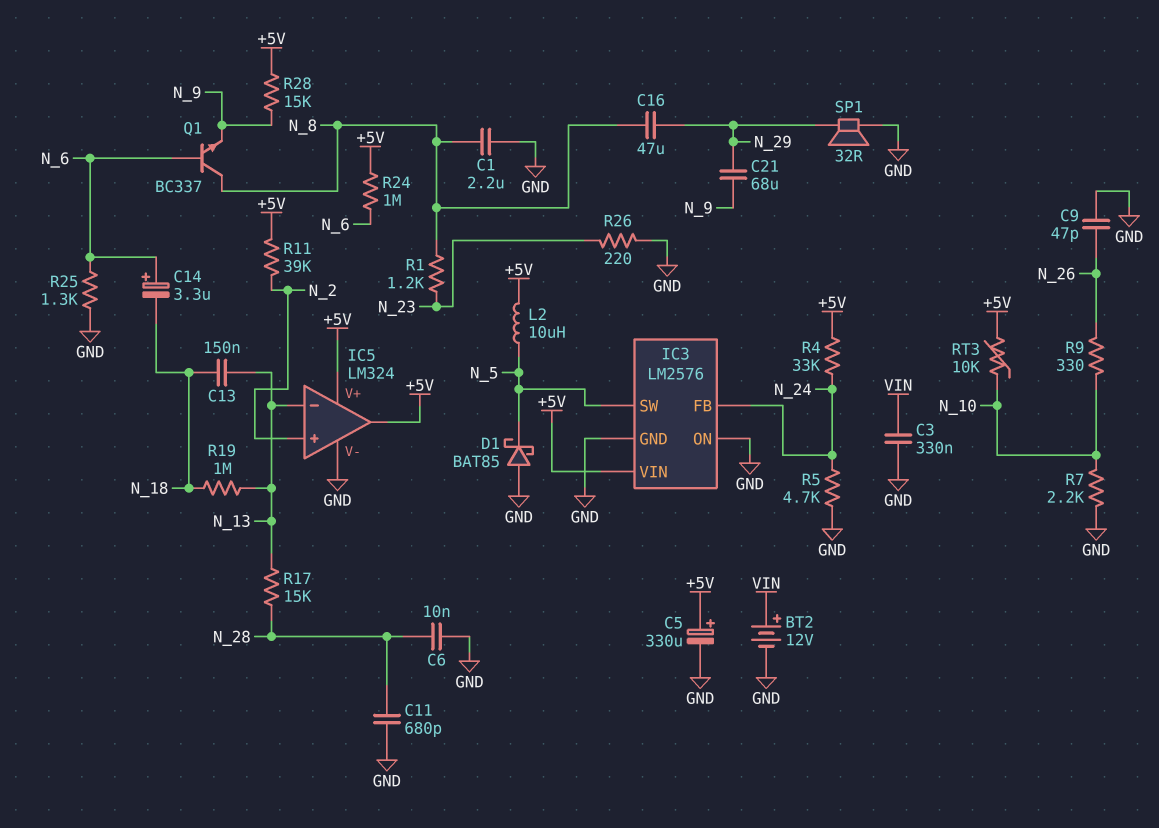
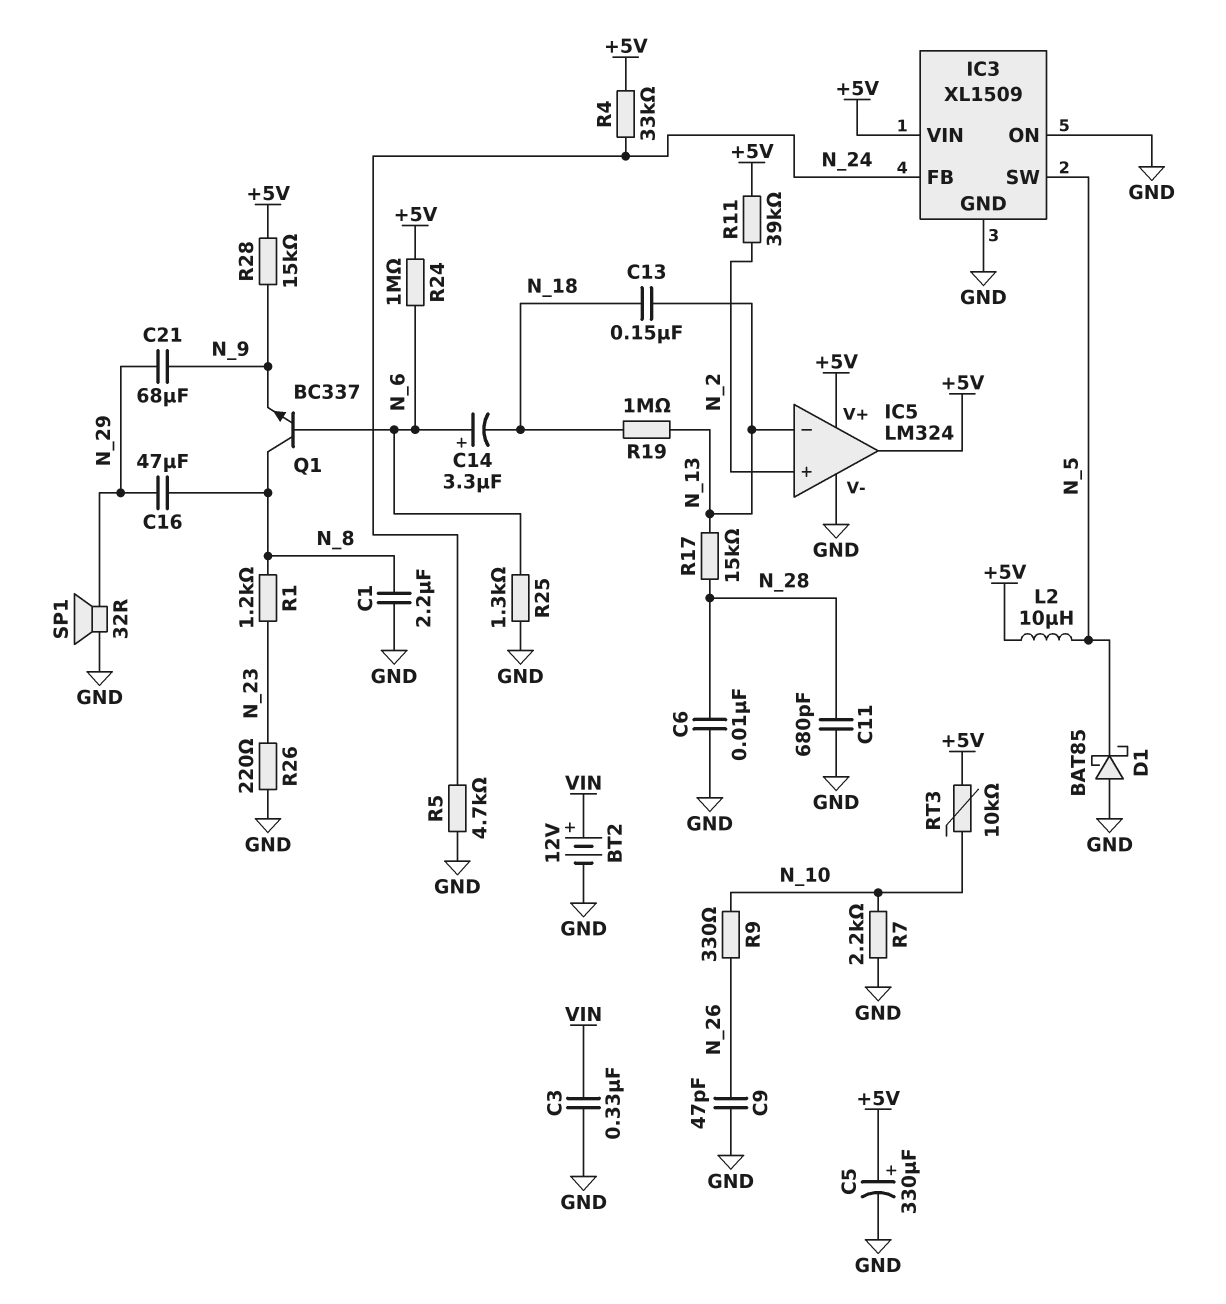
IC3: LM2576 -> XL1509

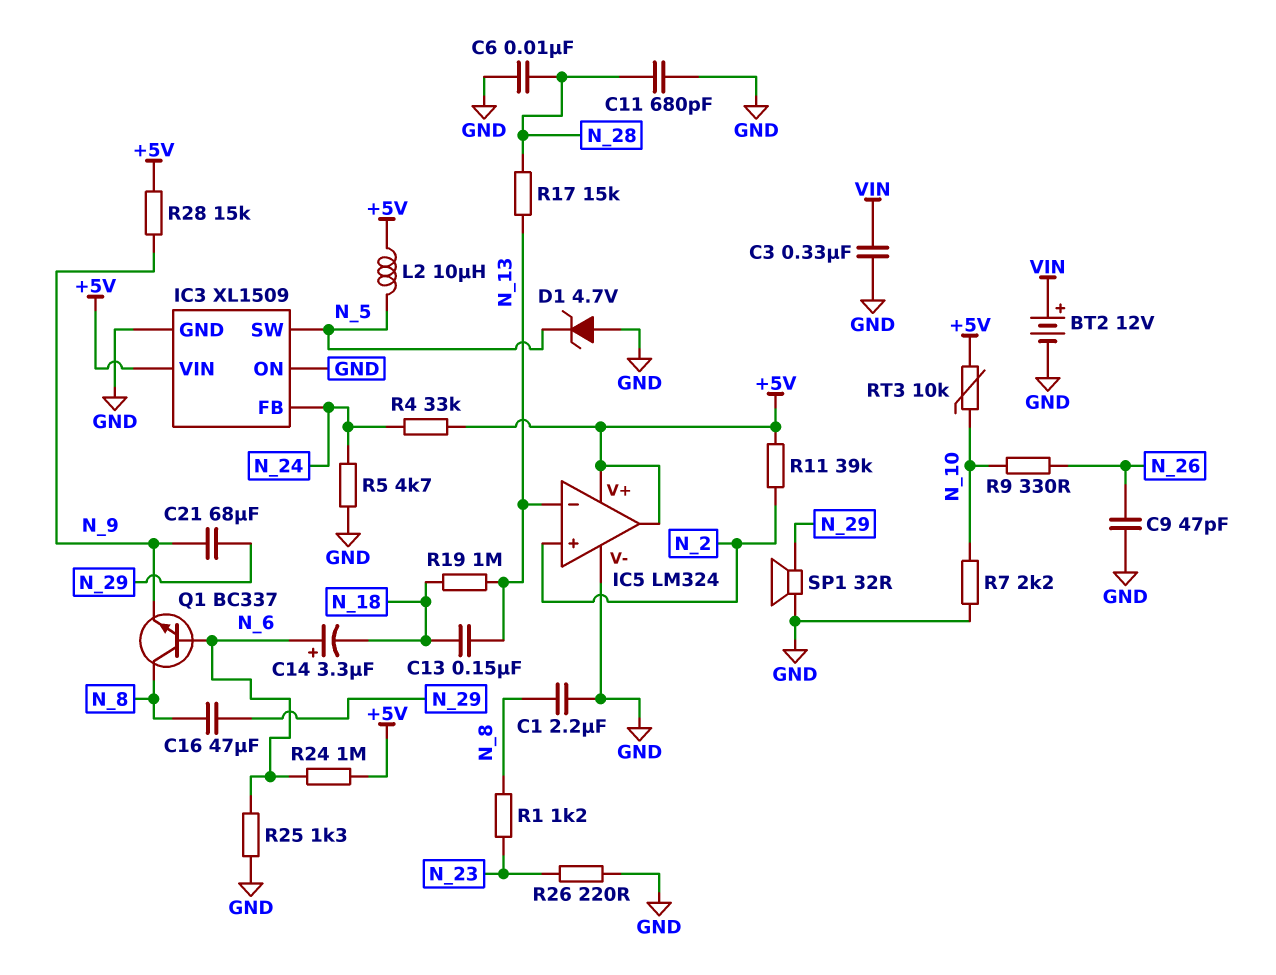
C5: 330uF (plus +5V, minus GND) -> none
D1: schottky BAT85 (A GND, K N_5) -> zener 4.7V (A GND, K N_5)

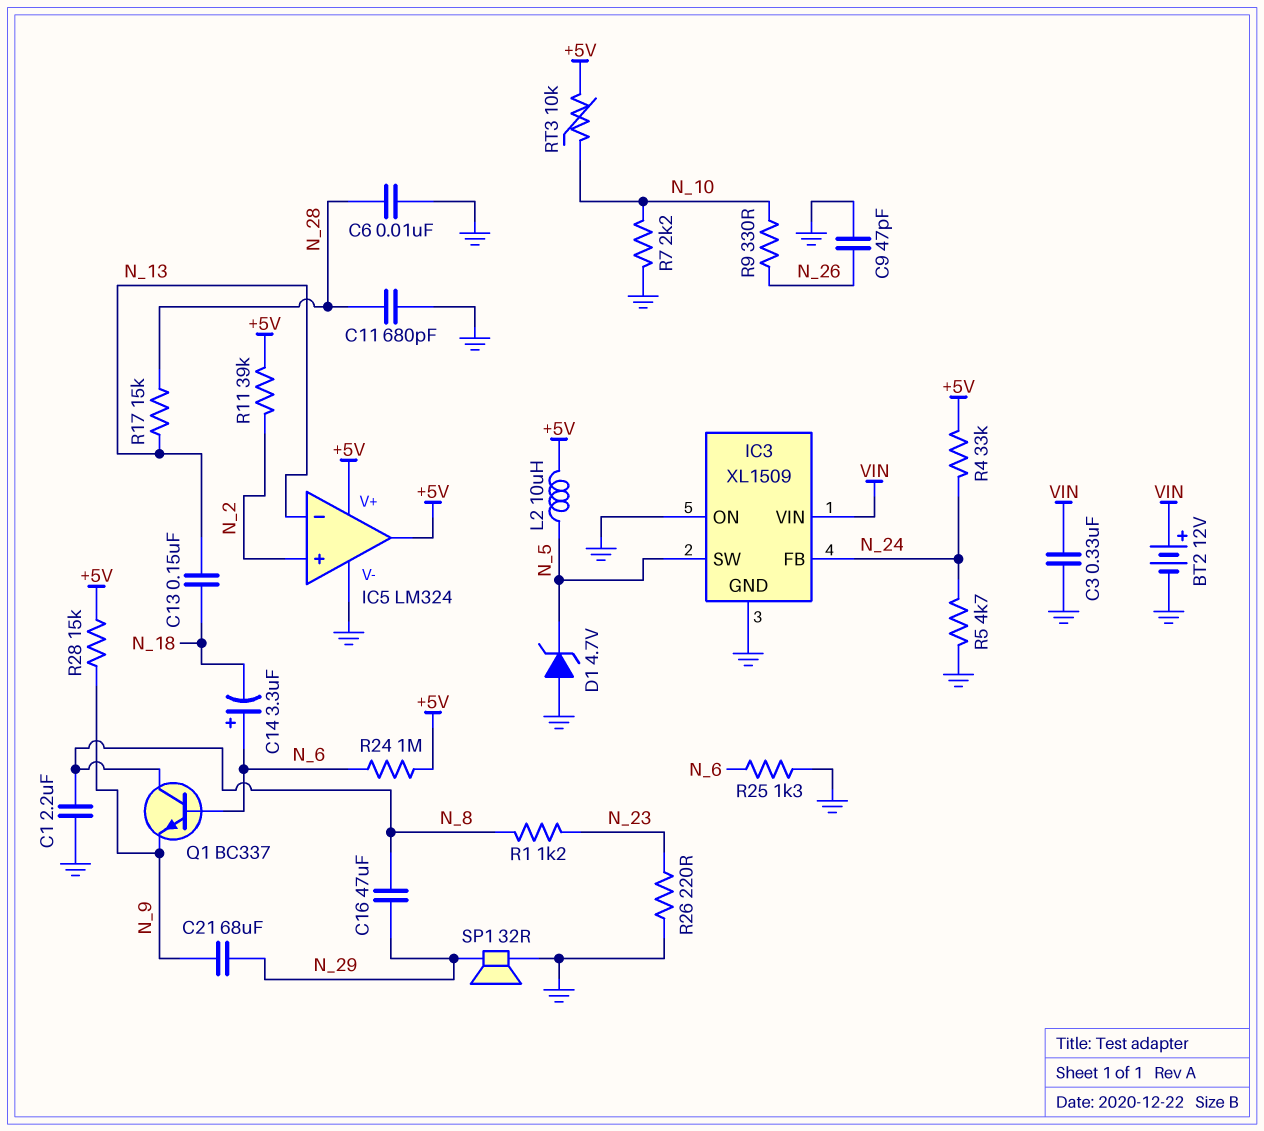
IC3 pin VIN: +5V -> VIN
R19: 1M (N_13, N_18) -> none

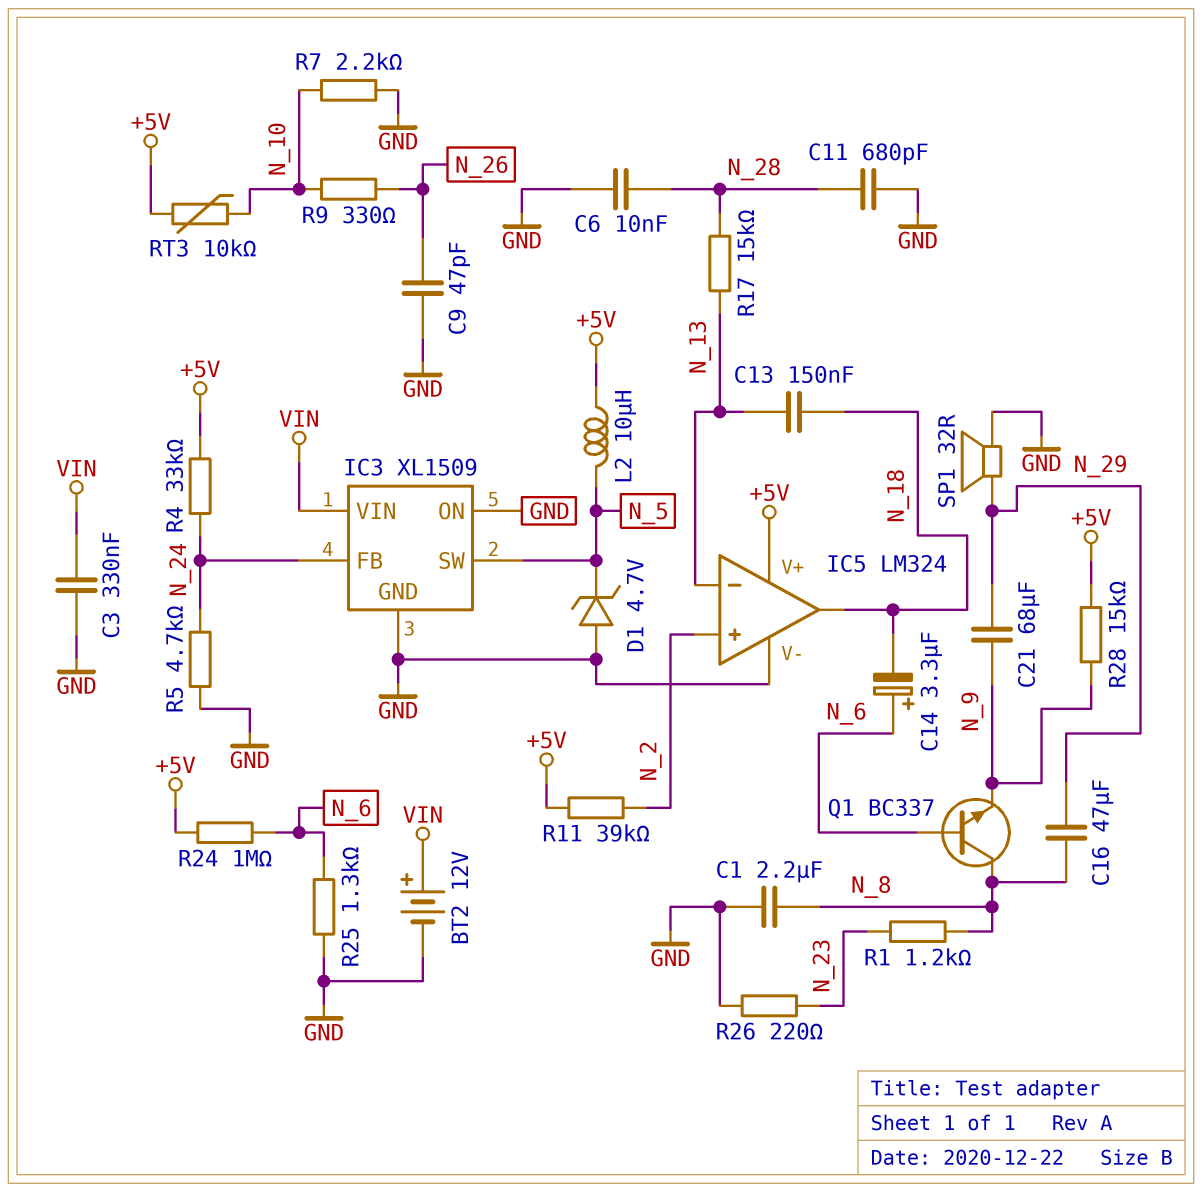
IC5 pin out: +5V -> N_18

